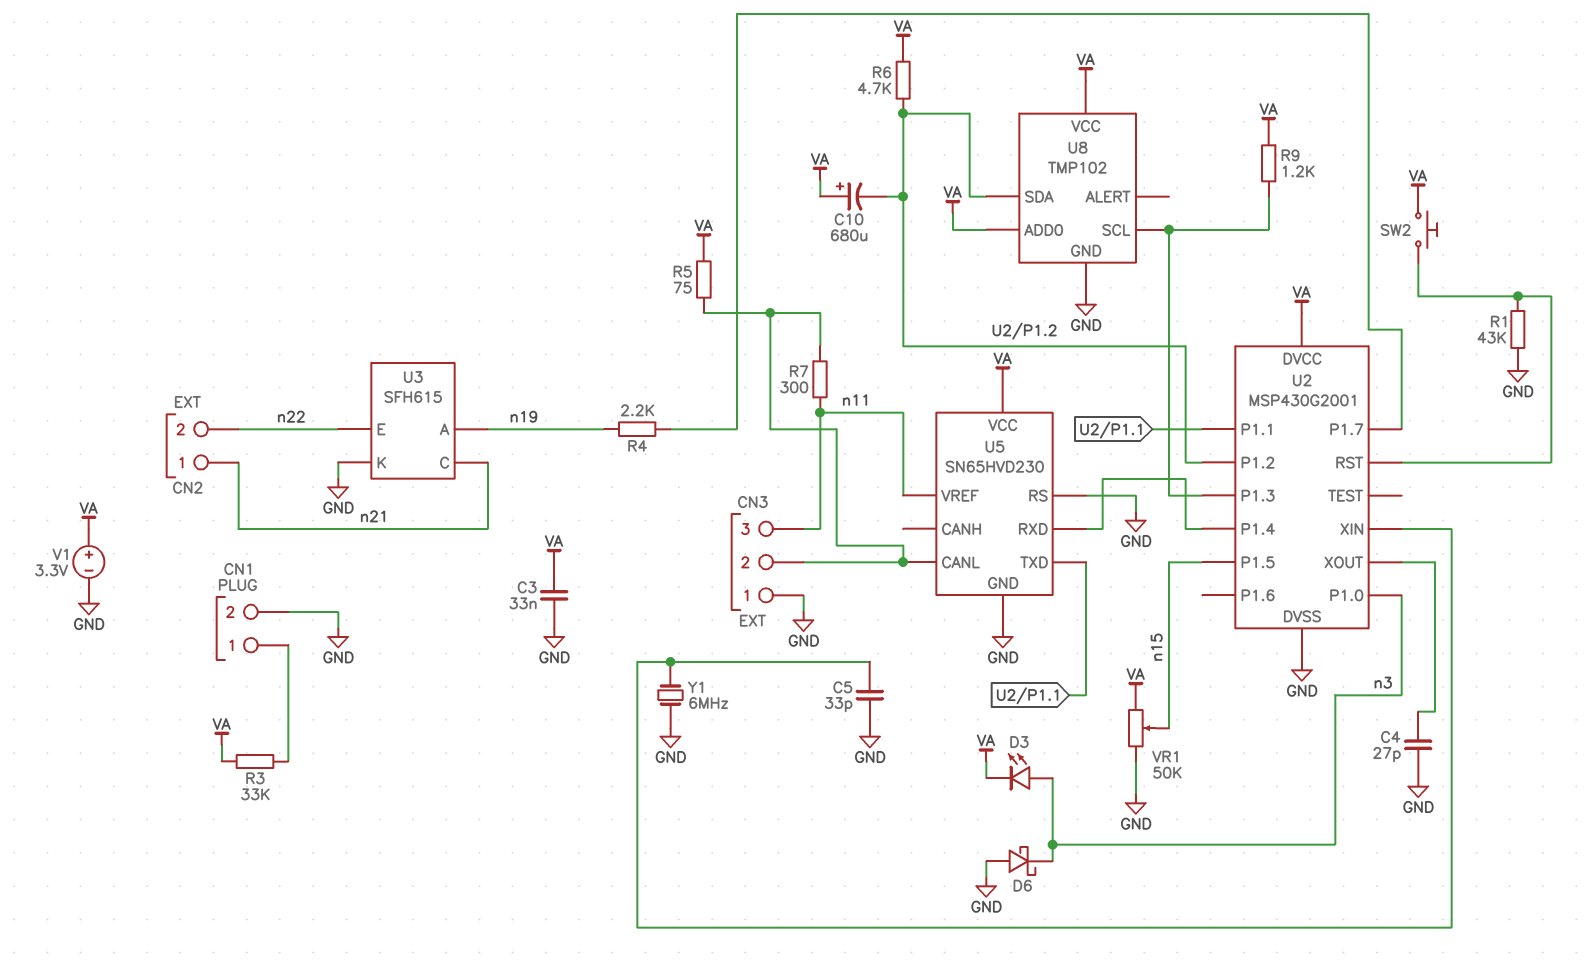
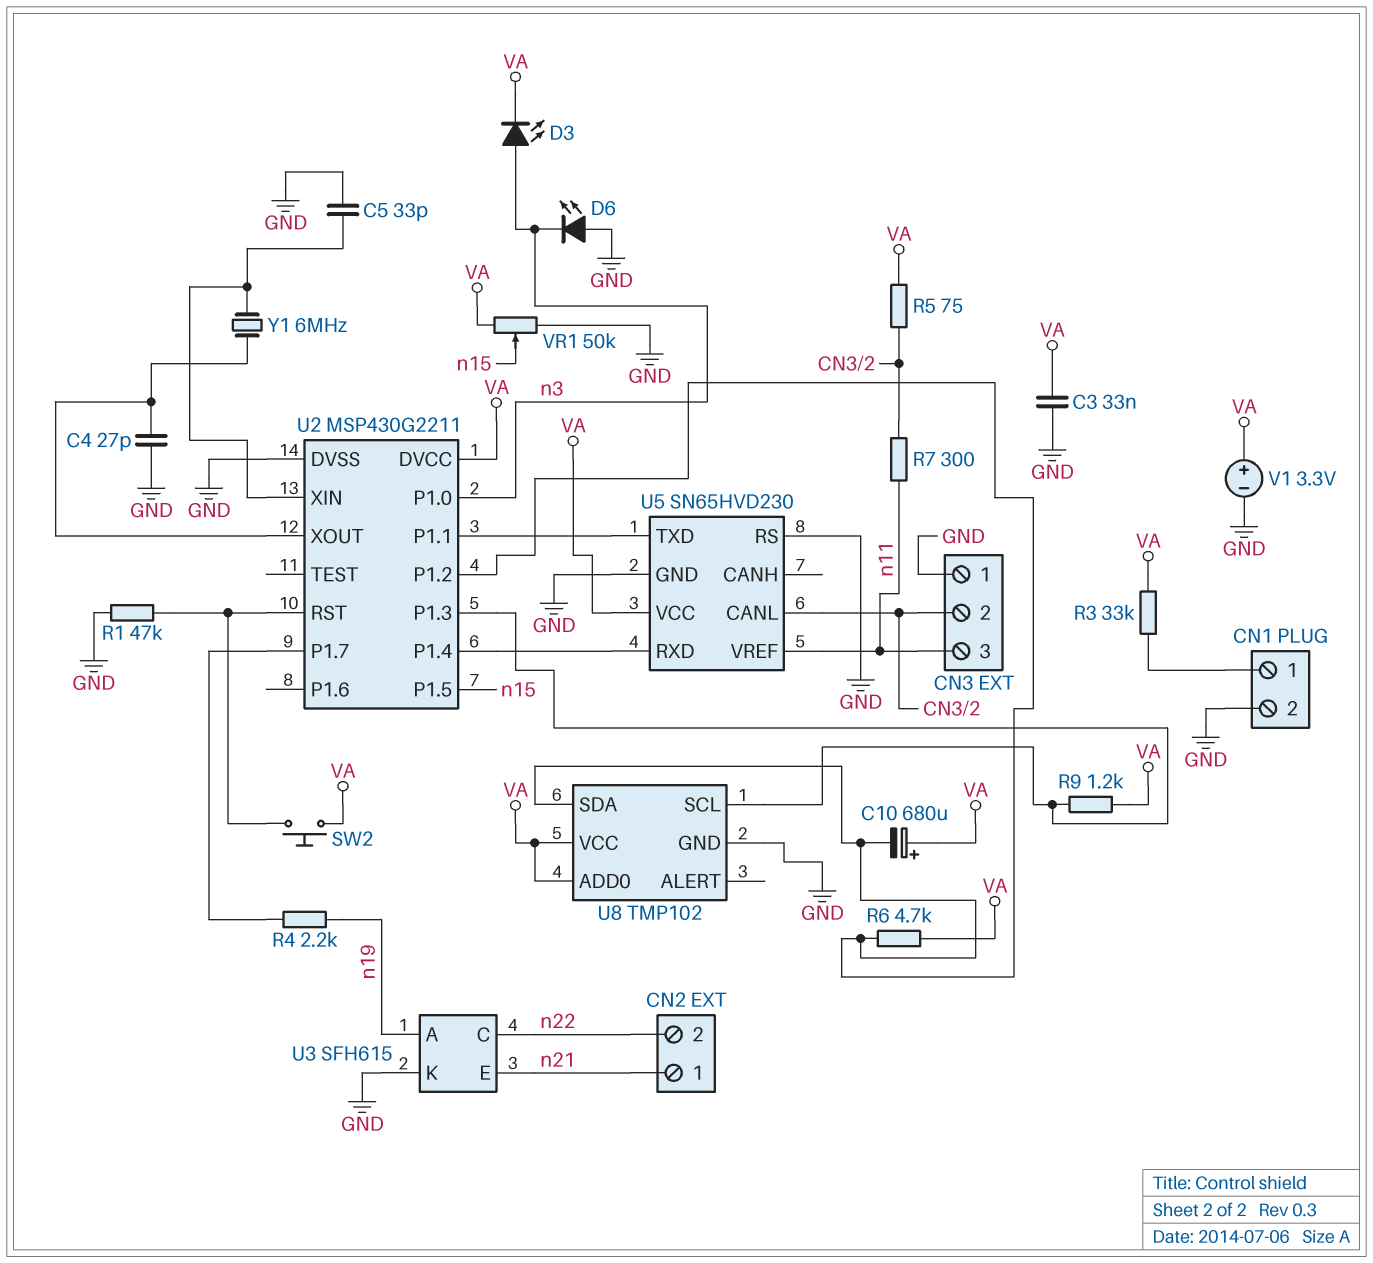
D6: schottky (A GND, K n3) -> LED (A GND, K n3)
R1: 43k (GND, U2/RST) -> 47k (GND, U2/RST)
U2: MSP430G2001 -> MSP430G2211
U3 pin C: n21 -> n22
U3 pin E: n22 -> n21
Y1: 6MHz (GND, U2/XIN) -> 6MHz (U2/XIN, U2/XOUT)

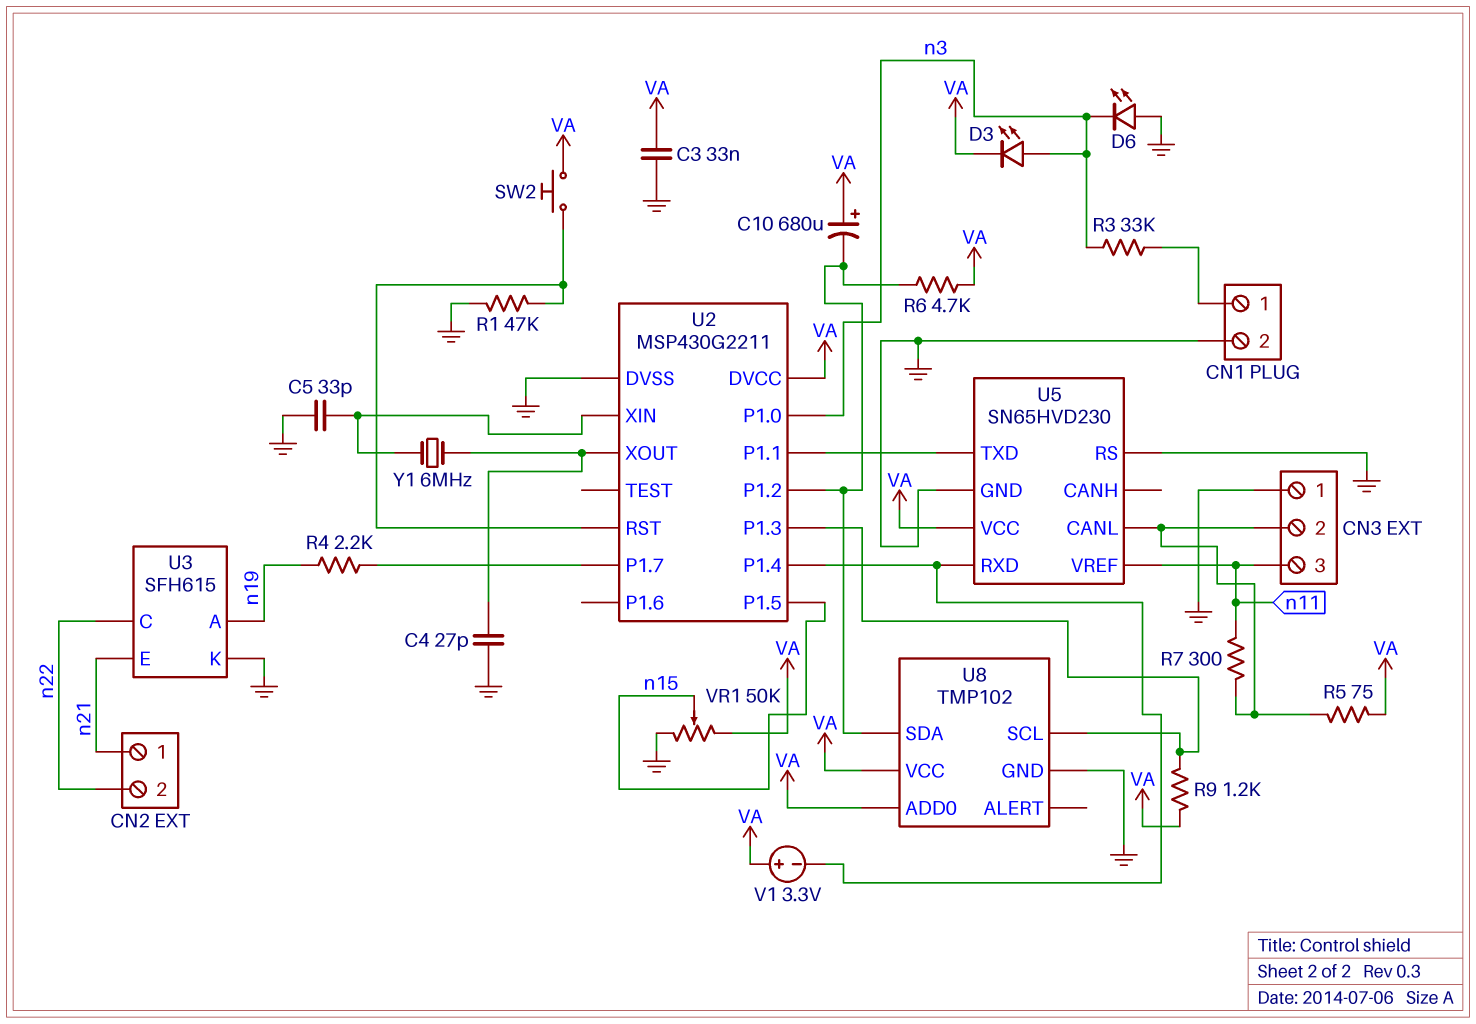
R3: 33k (CN1/1, VA) -> 33k (CN1/1, n3)
V1: 3.3V (plus VA, minus GND) -> 3.3V (plus VA, minus U2/P1.4)

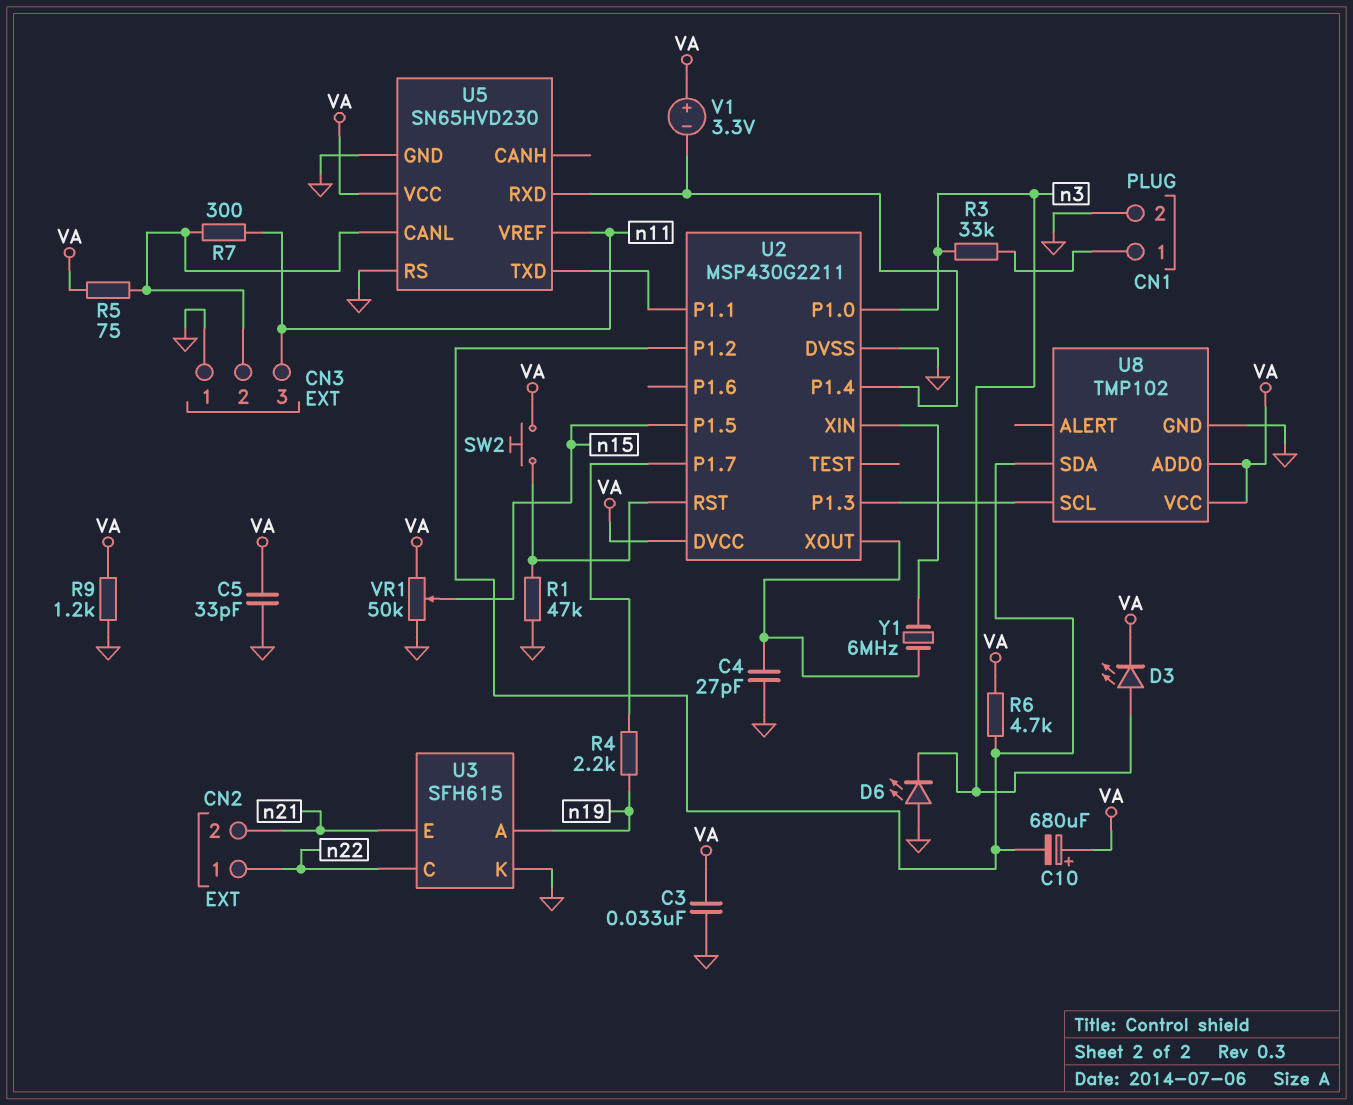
C5: 33pF (GND, U2/XIN) -> 33pF (GND, VA)
CN2 pin 1: n21 -> n22
CN2 pin 2: n22 -> n21
R9: 1.2k (U2/P1.3, VA) -> 1.2k (GND, VA)

